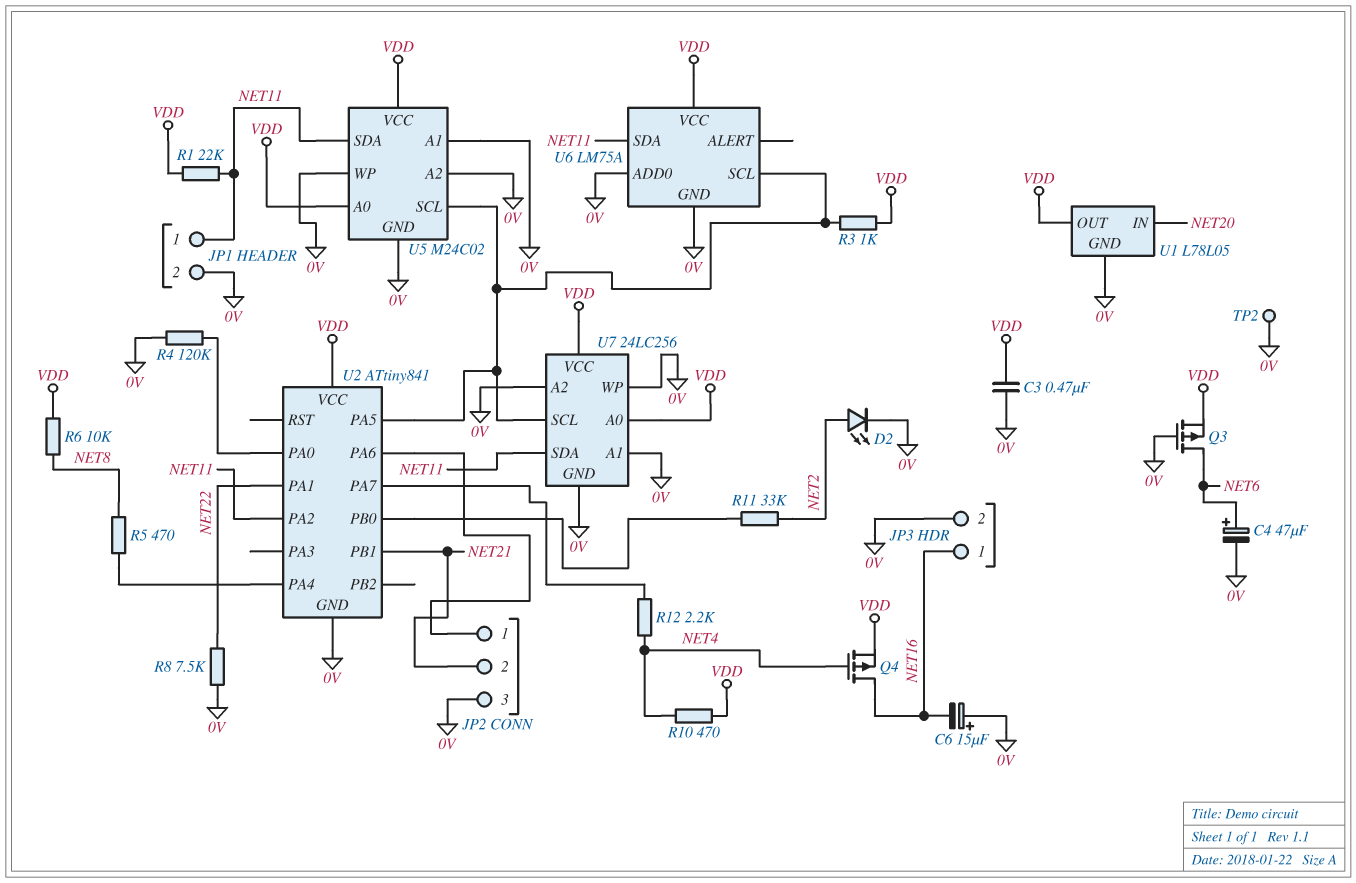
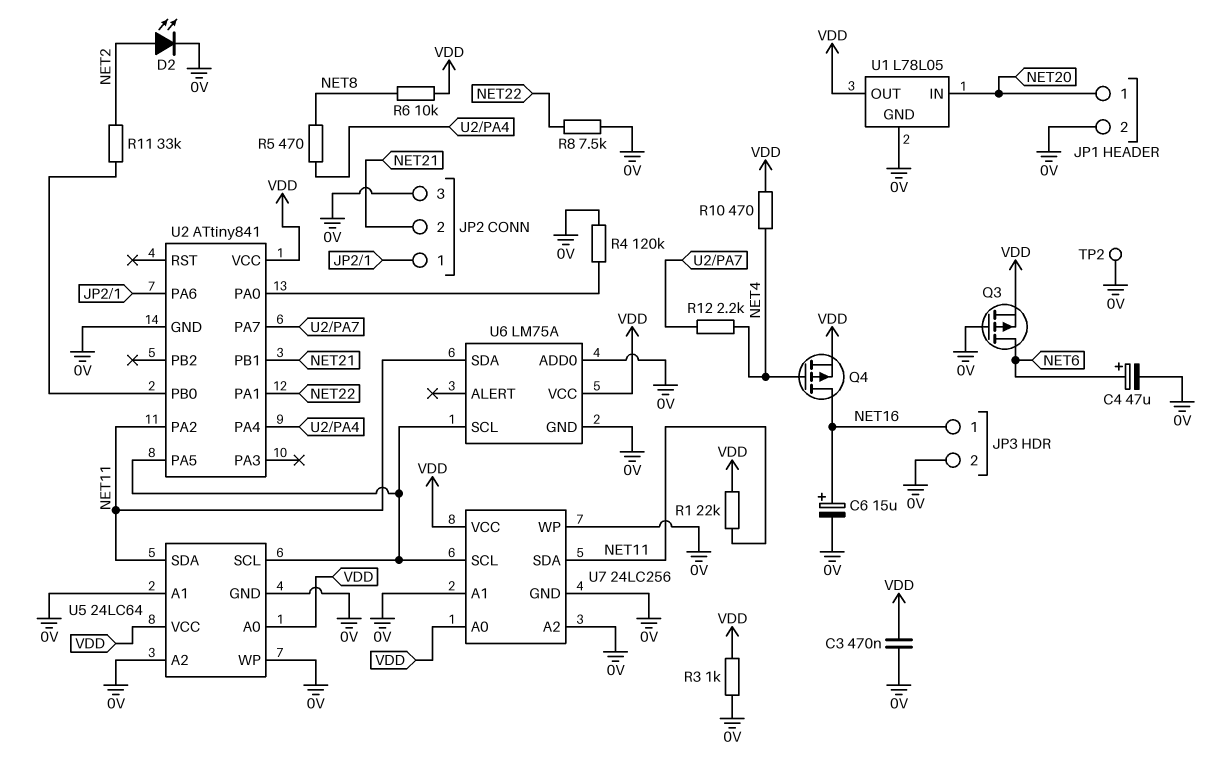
C6: 15uF (plus 0V, minus NET16) -> 15uF (plus NET16, minus 0V)
JP1 pin 1: NET11 -> NET20
R3: 1k (U2/PA5, VDD) -> 1k (0V, VDD)
U5: M24C02 -> 24LC64

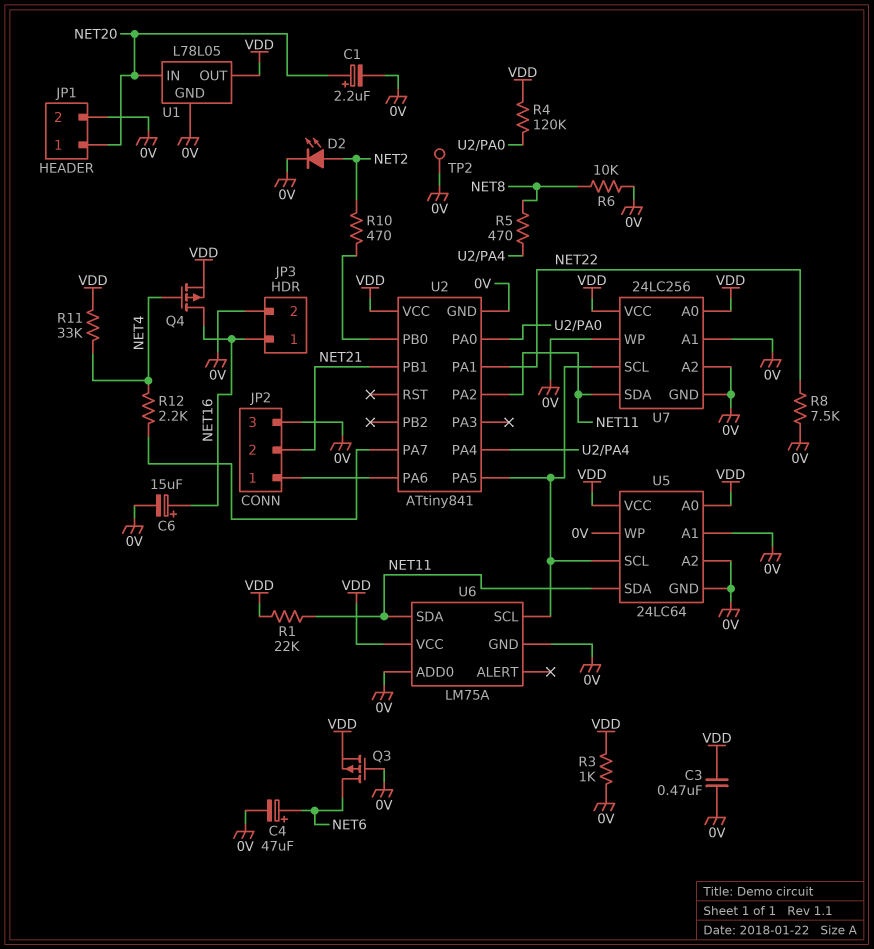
C1: none -> 2.2uF (plus NET20, minus 0V)
R4: 120k (0V, U2/PA0) -> 120k (U2/PA0, VDD)
R6: 10k (NET8, VDD) -> 10k (0V, NET8)
R10: 470 (NET4, VDD) -> 470 (NET2, U2/PB0)
R11: 33k (NET2, U2/PB0) -> 33k (NET4, VDD)

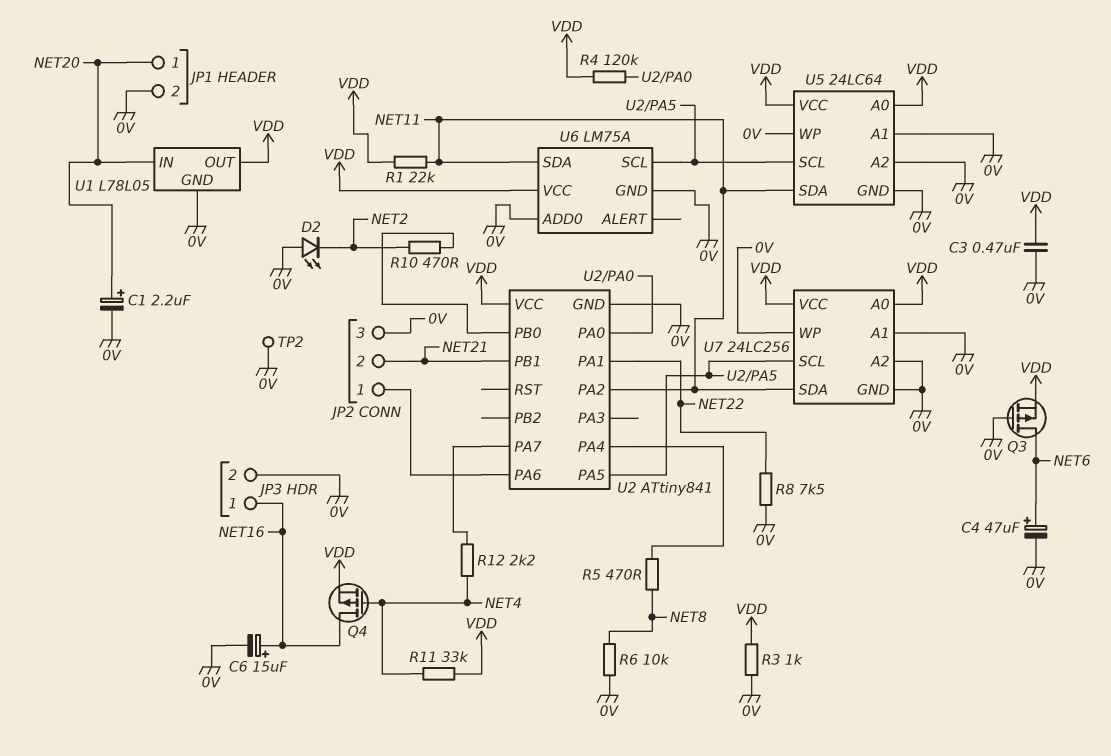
D2: LED (A NET2, K 0V) -> LED (A 0V, K NET2)

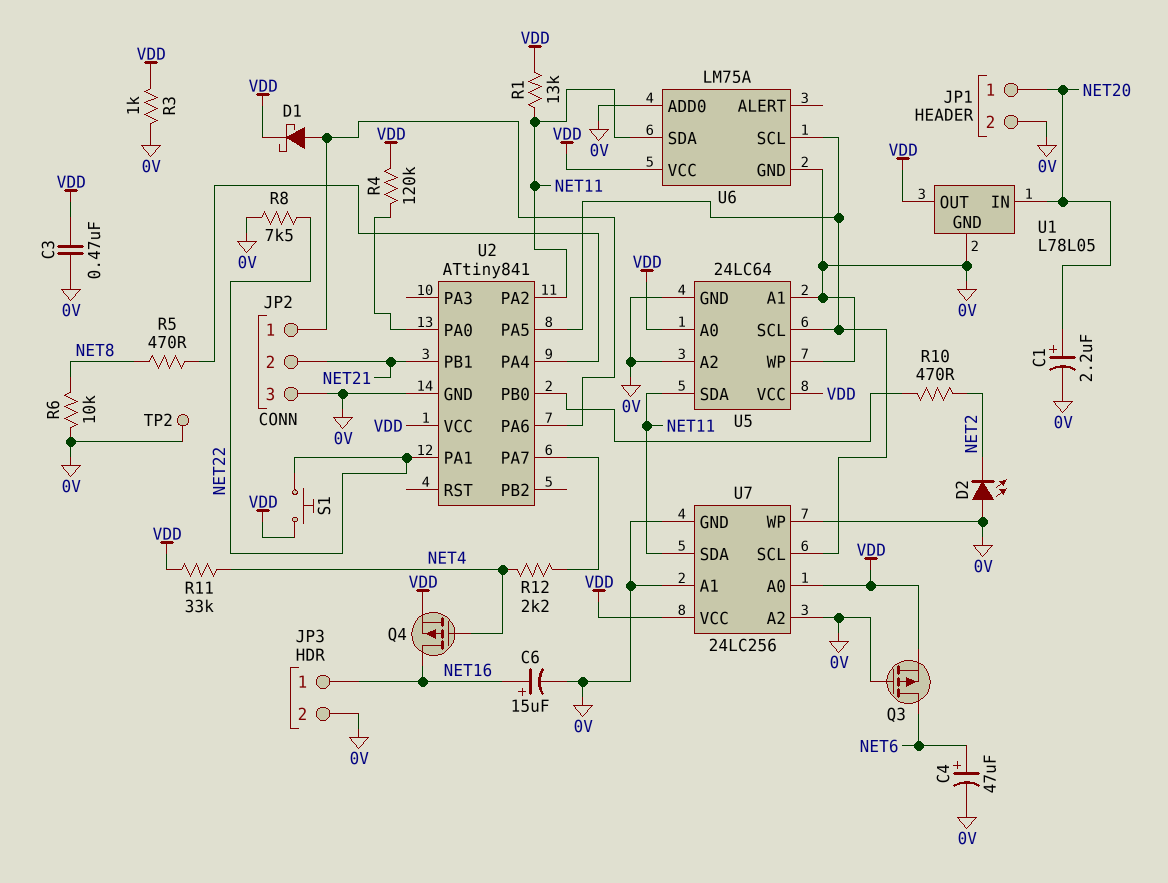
D1: none -> schottky (A JP2/1, K VDD)
R1: 22k (NET11, VDD) -> 13k (NET11, VDD)
S1: none -> button (NET22, VDD)

